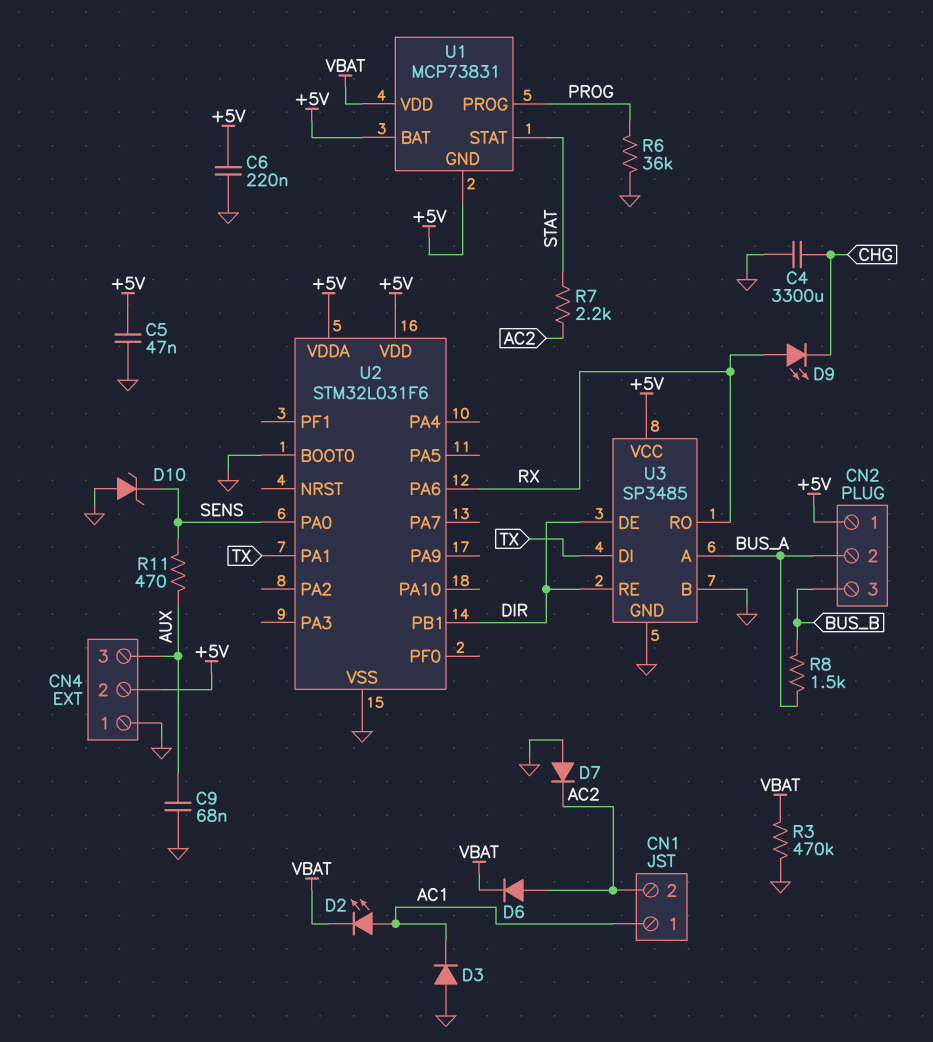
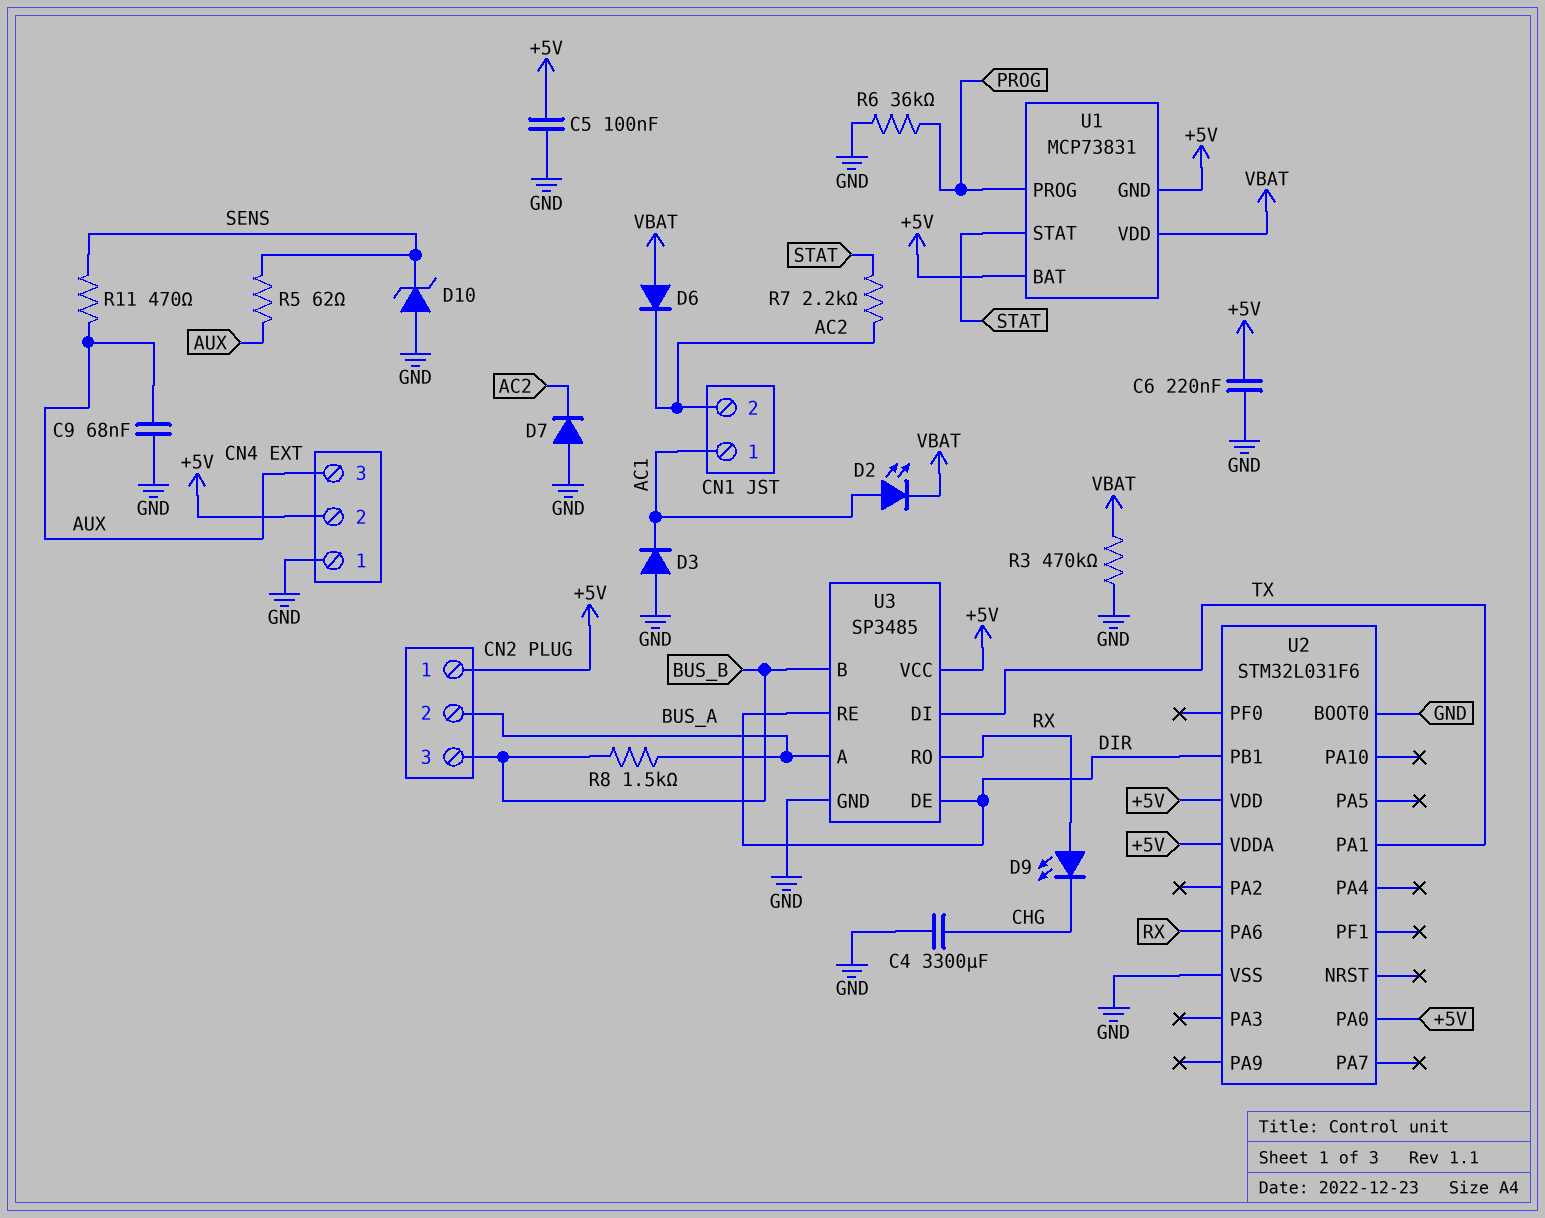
C5: 47nF (+5V, GND) -> 100nF (+5V, GND)
D6: diode (A AC2, K VBAT) -> diode (A VBAT, K AC2)
R5: none -> 62 (AUX, SENS)
U2 pin PA0: SENS -> +5V
U3 pin B: GND -> BUS_B

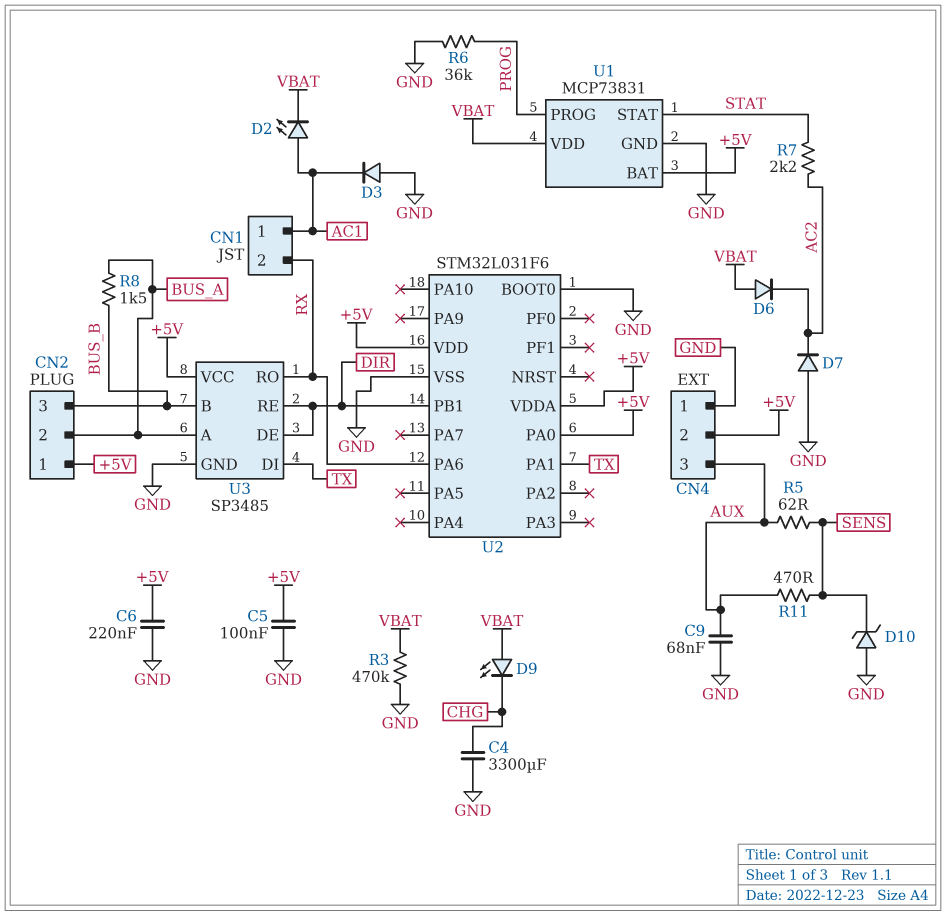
CN1 pin 2: AC2 -> RX
D9: LED (A RX, K CHG) -> LED (A VBAT, K CHG)
U1 pin GND: +5V -> GND

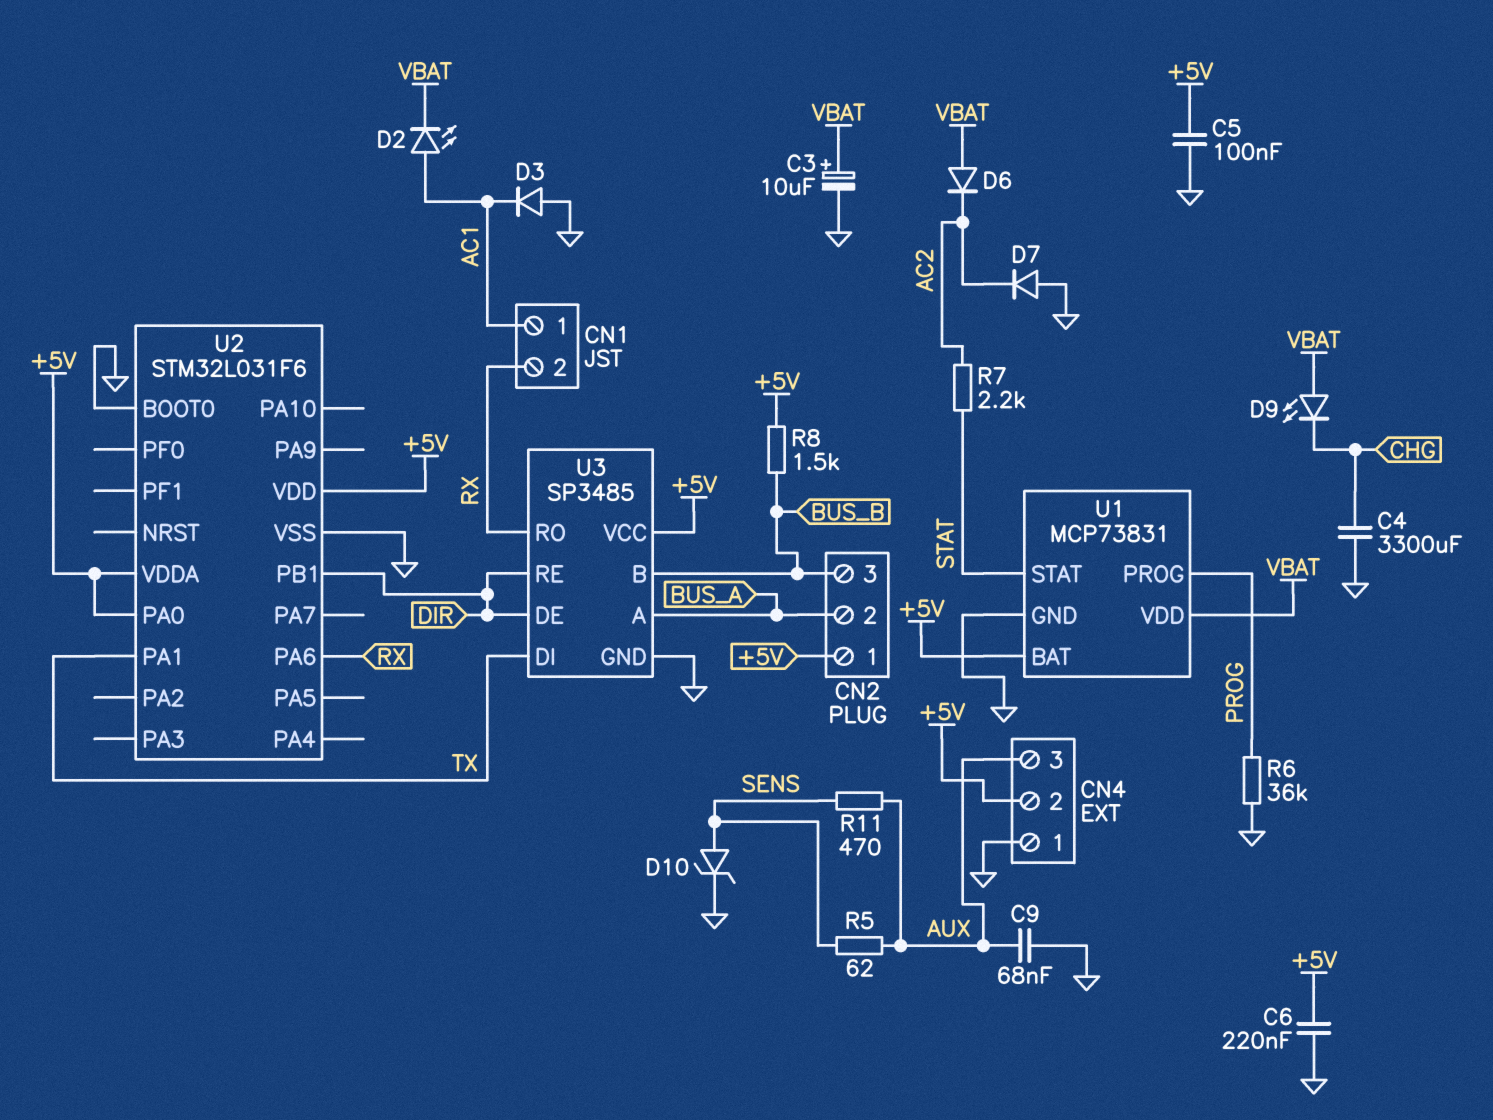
C3: none -> 10uF (plus VBAT, minus GND)
D10: zener (A GND, K SENS) -> zener (A SENS, K GND)
R3: 470k (GND, VBAT) -> none
R8: 1.5k (BUS_A, BUS_B) -> 1.5k (+5V, BUS_B)

